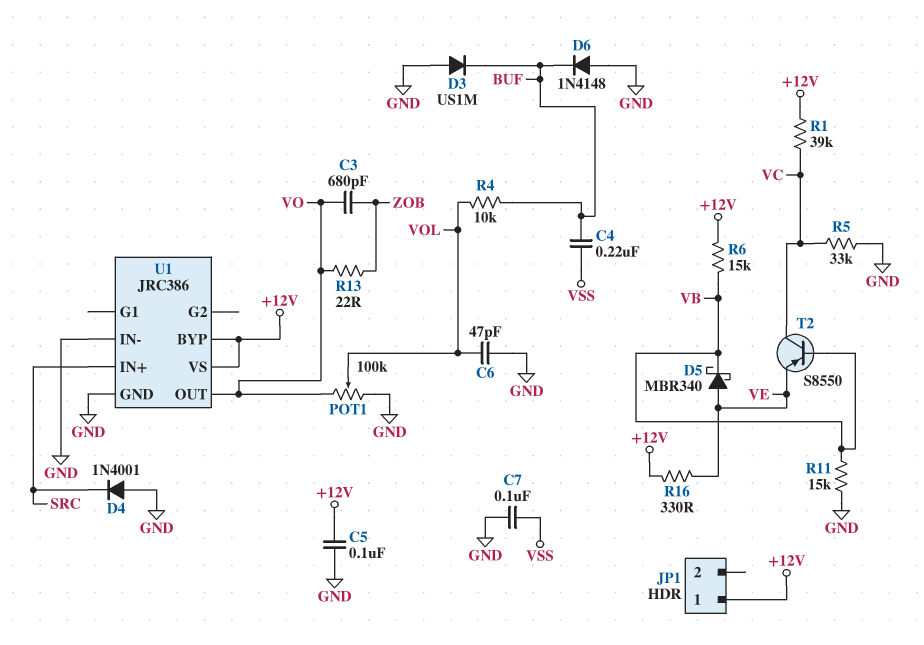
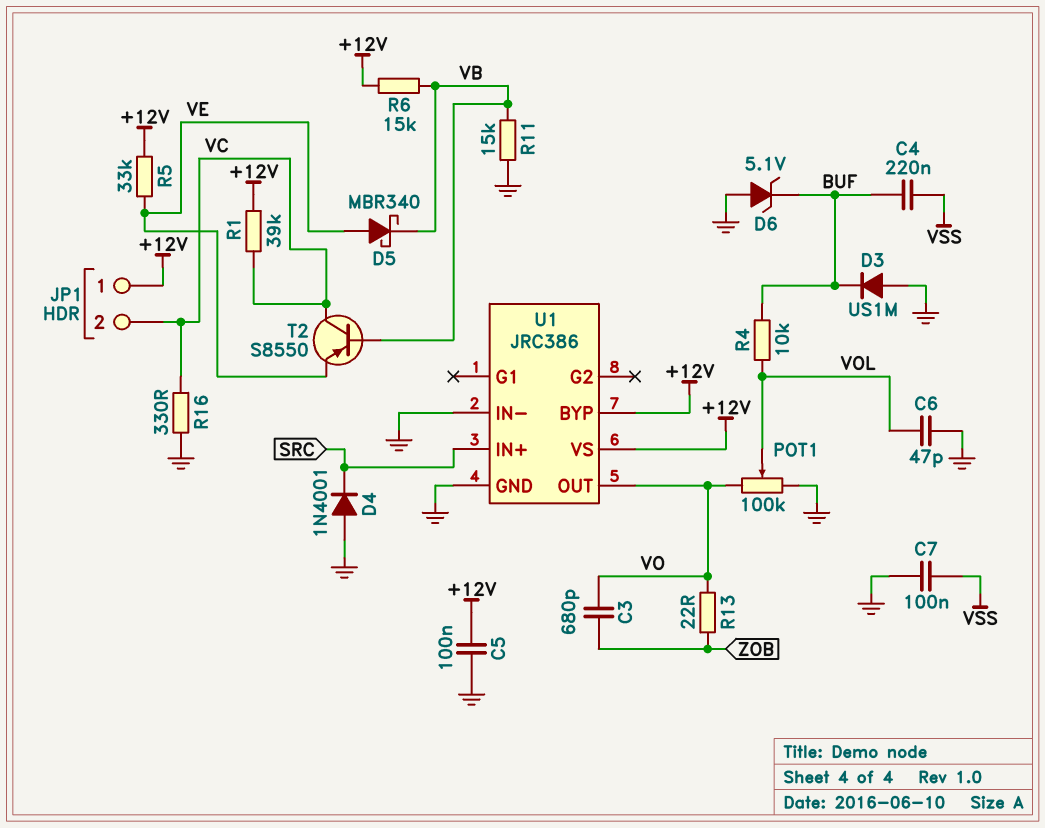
D6: diode 1N4148 (A GND, K BUF) -> zener 5.1V (A GND, K BUF)
JP1 pin 2: none -> VC
R5: 33k (GND, VC) -> 33k (+12V, VE)
R16: 330 (+12V, VE) -> 330 (GND, VC)

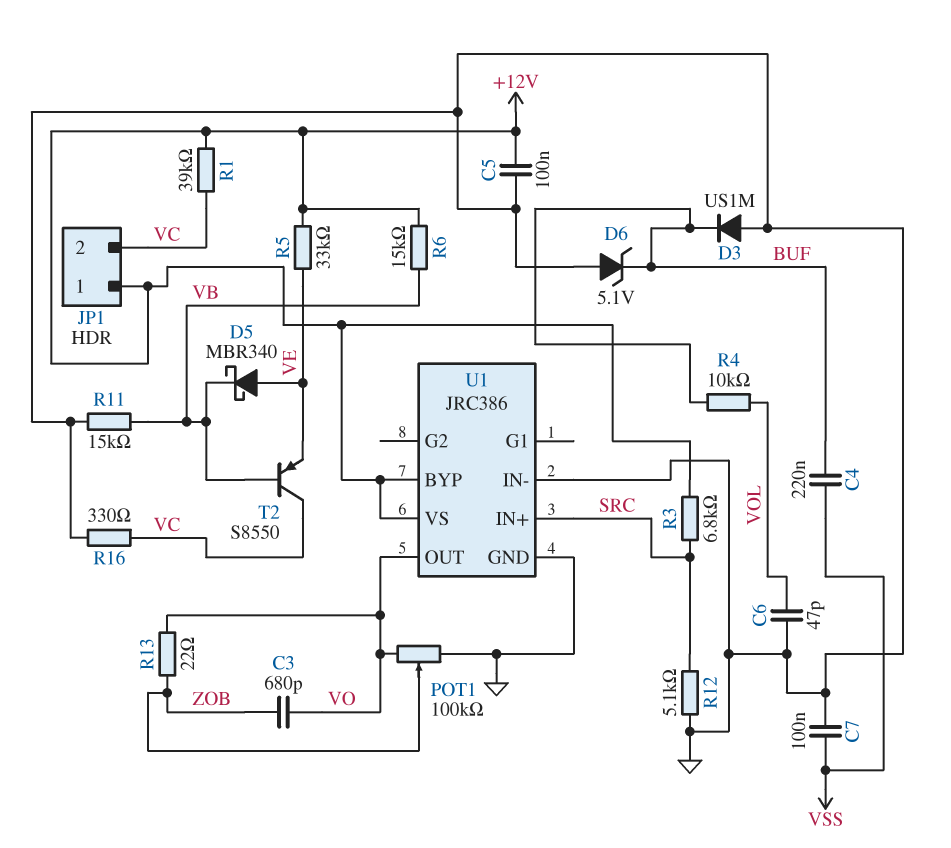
D4: diode 1N4001 (A GND, K SRC) -> none
POT1: 100k (GND, VO, wiper VOL) -> 100k (GND, VO, wiper ZOB)
R3: none -> 6.8k (+12V, SRC)
R12: none -> 5.1k (GND, SRC)

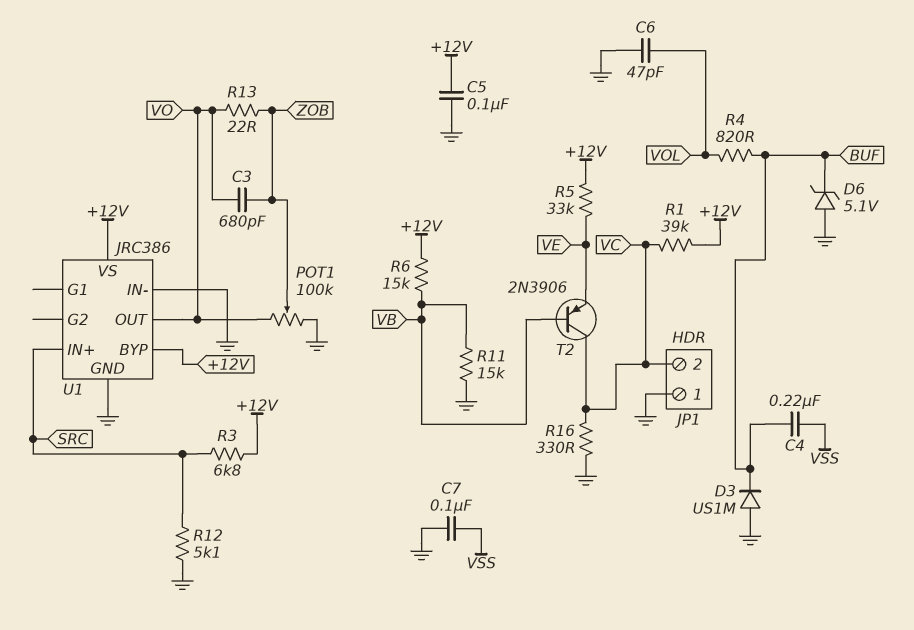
D5: schottky MBR340 (A VE, K VB) -> none
JP1 pin 1: +12V -> GND
R4: 10k (BUF, VOL) -> 820 (BUF, VOL)
T2: PNP S8550 (B VB, C VC, E VE) -> PNP 2N3906 (B VB, C VC, E VE)

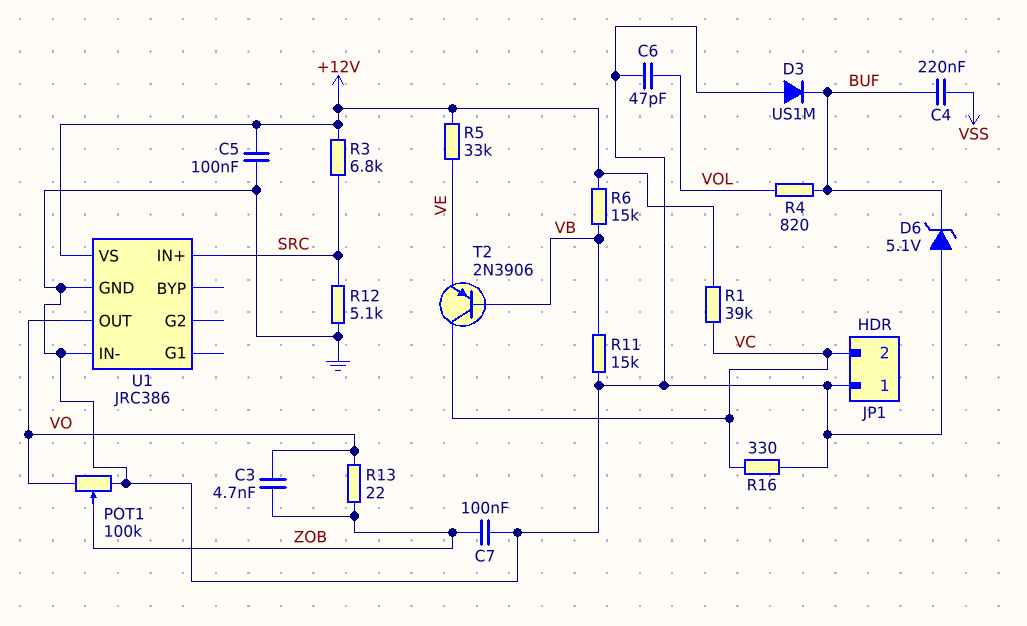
C3: 680pF (VO, ZOB) -> 4.7nF (VO, ZOB)
C7: 100nF (GND, VSS) -> 100nF (GND, ZOB)
U1 pin BYP: +12V -> none

